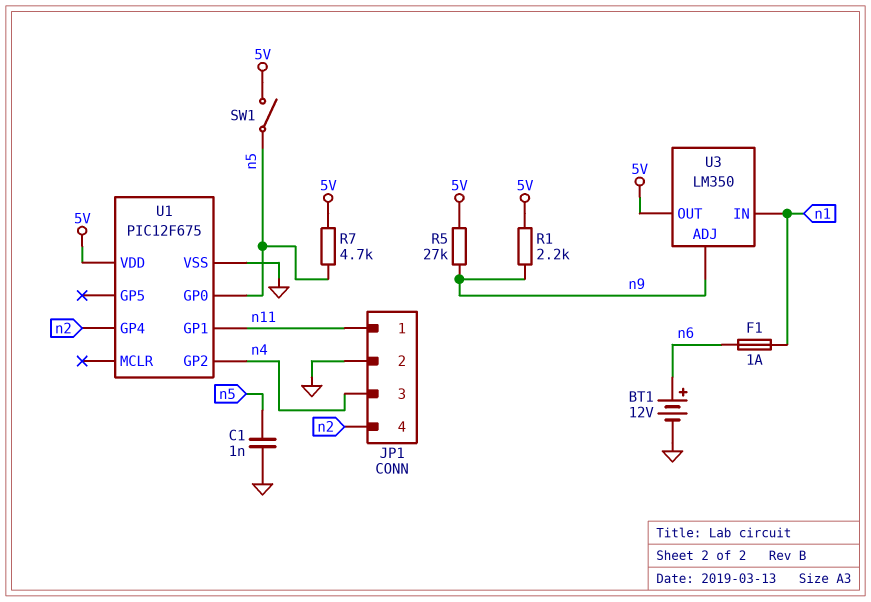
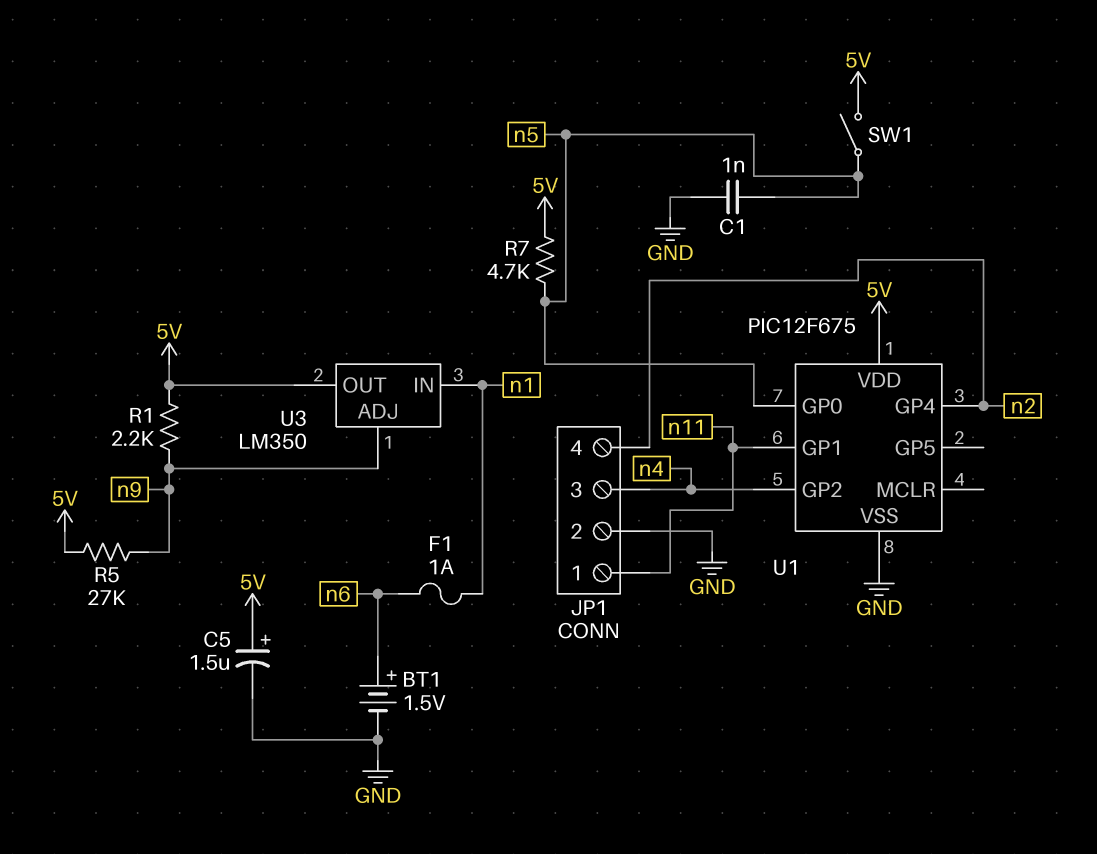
BT1: 12V (plus n6, minus GND) -> 1.5V (plus n6, minus GND)
C5: none -> 1.5uF (plus 5V, minus GND)

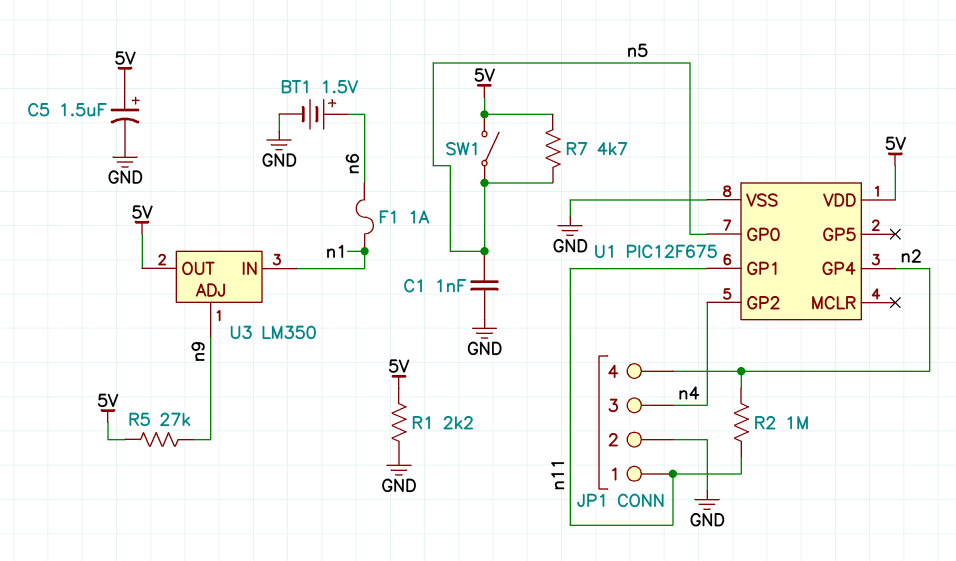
R1: 2.2k (5V, n9) -> 2.2k (5V, GND)
R2: none -> 1M (n2, n11)

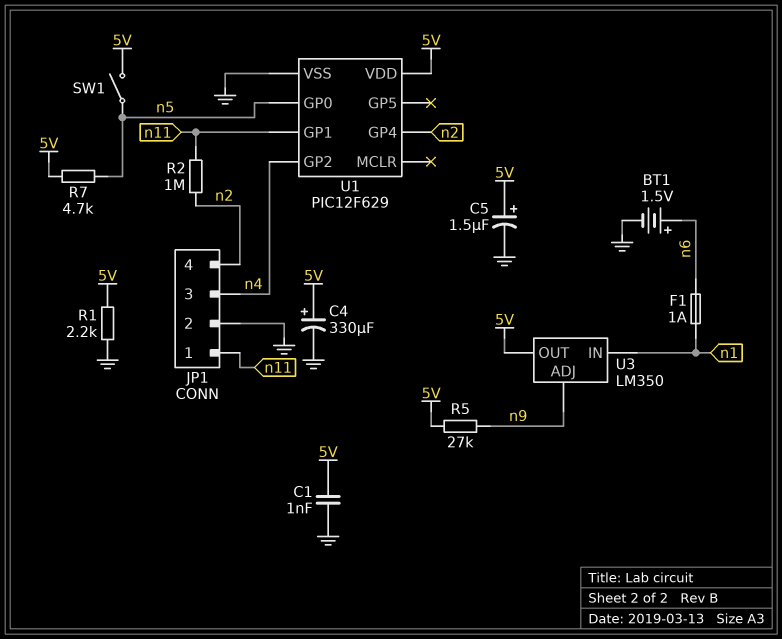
C1: 1nF (GND, n5) -> 1nF (5V, GND)
C4: none -> 330uF (plus 5V, minus GND)
U1: PIC12F675 -> PIC12F629

